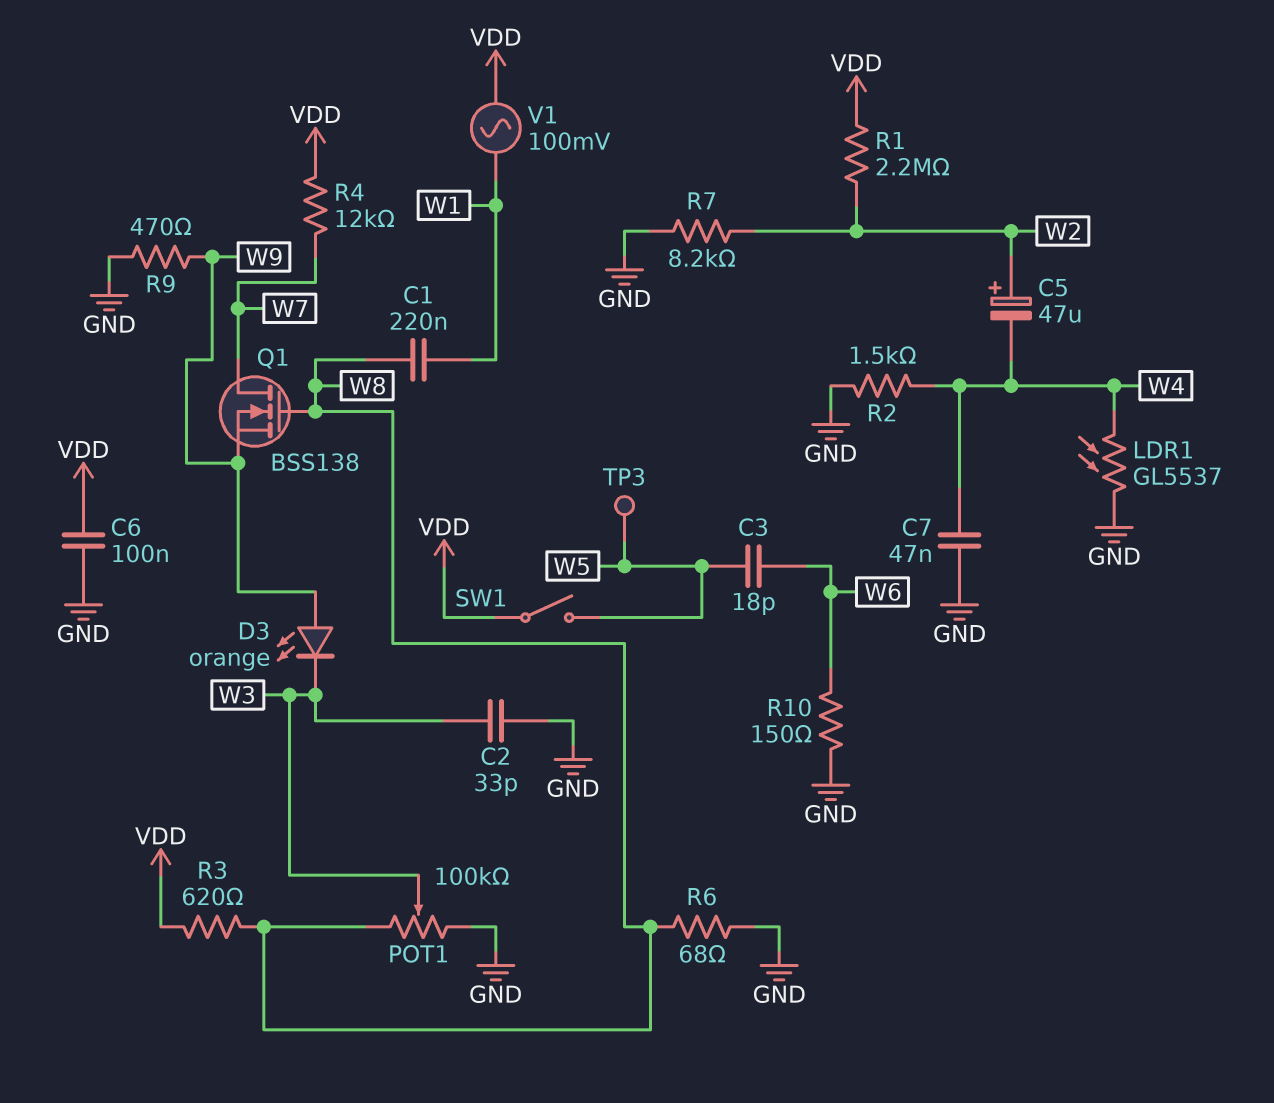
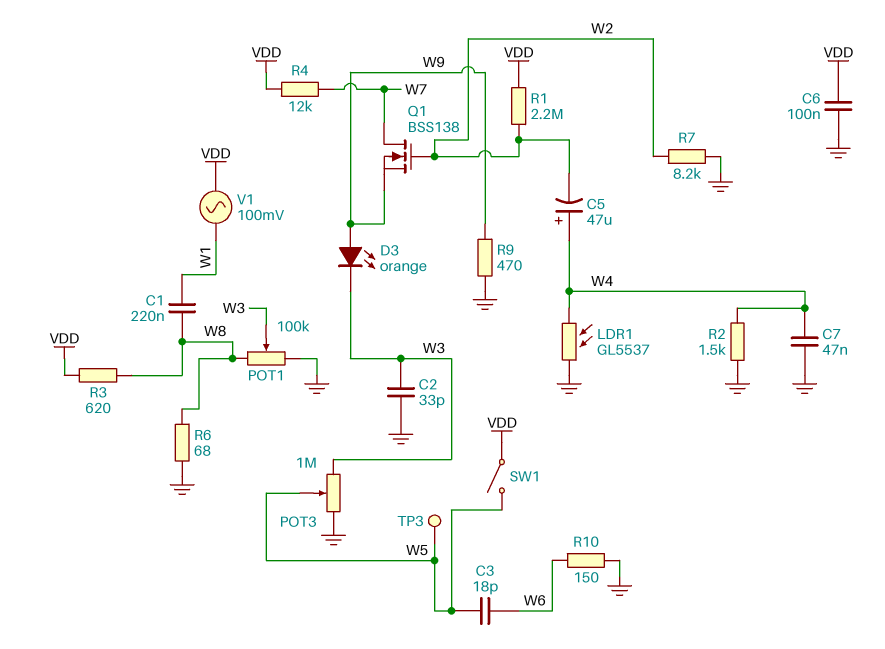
C5: 47uF (plus W2, minus W4) -> 47uF (plus W4, minus W2)
POT3: none -> 1M (GND, W3, wiper W5)
Q1: NMOS BSS138 (G W8, D W7, S W9) -> NMOS BSS138 (G W2, D W7, S W9)

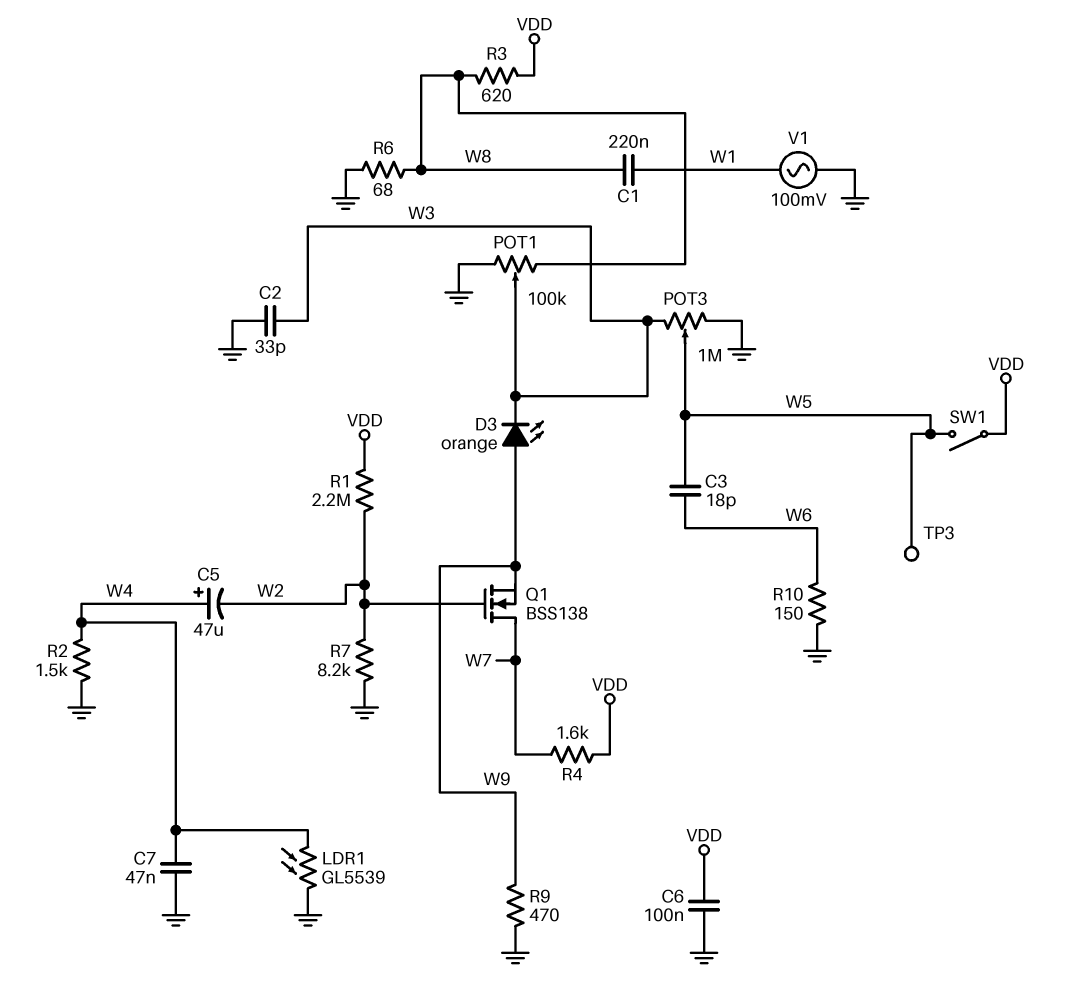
LDR1: GL5537 (GND, W4) -> GL5539 (GND, W4)
R4: 12k (VDD, W7) -> 1.6k (VDD, W7)
V1: AC 100mV (VDD, W1) -> AC 100mV (GND, W1)

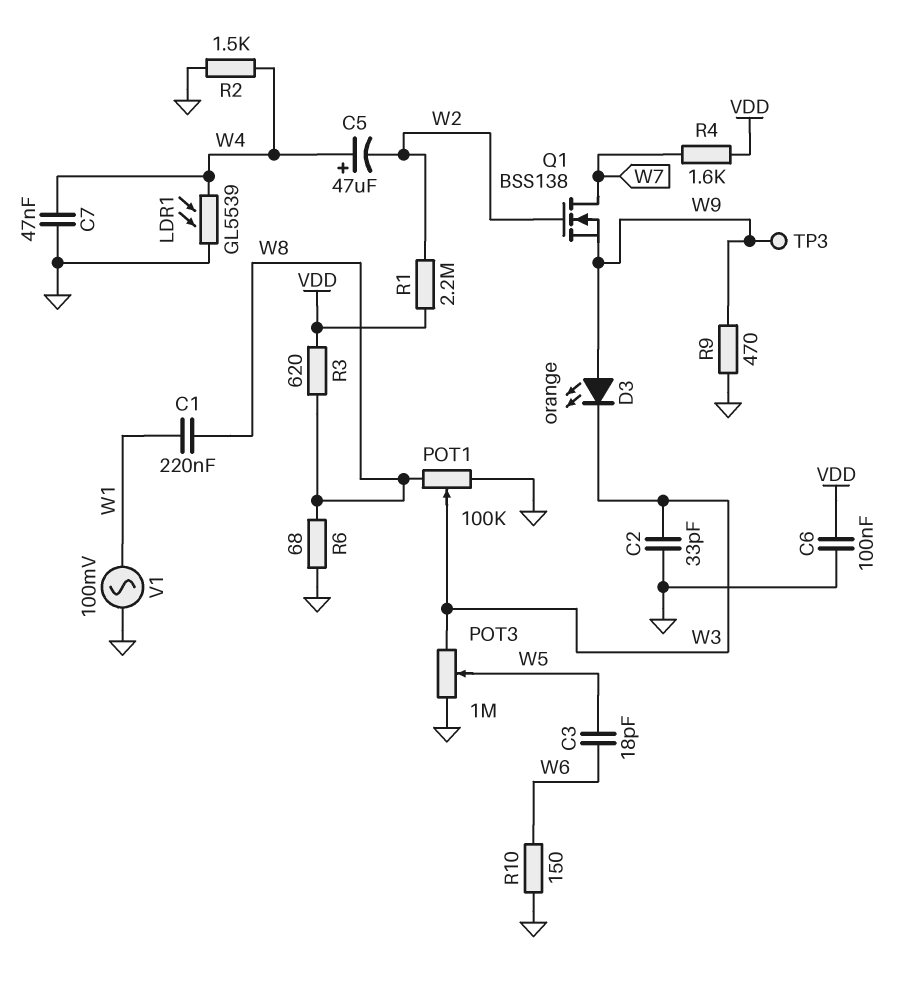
R7: 8.2k (GND, W2) -> none
SW1: switch (VDD, W5) -> none
TP3: test point (W5) -> test point (W9)

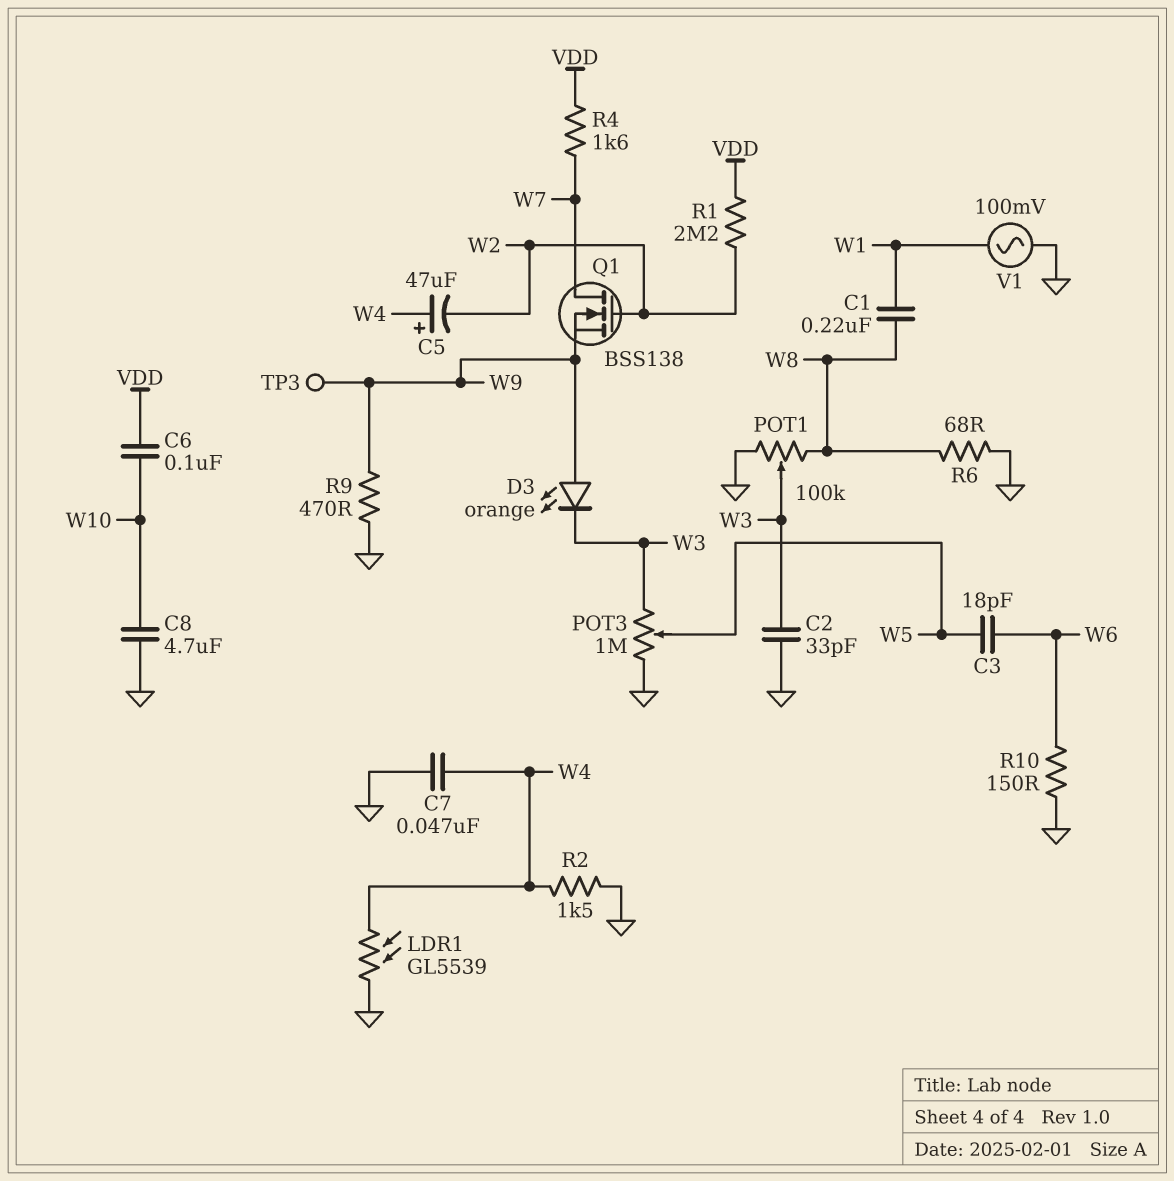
C6: 100nF (GND, VDD) -> 100nF (VDD, W10)
C8: none -> 4.7uF (GND, W10)
R3: 620 (VDD, W8) -> none

